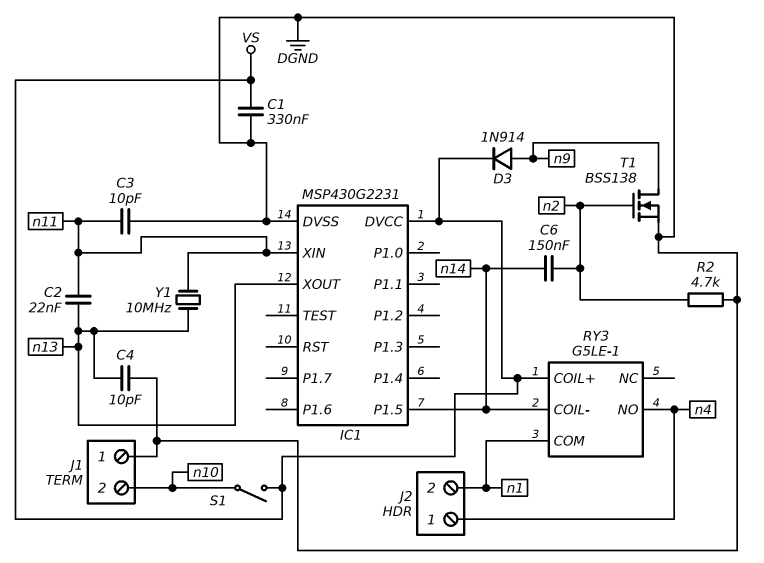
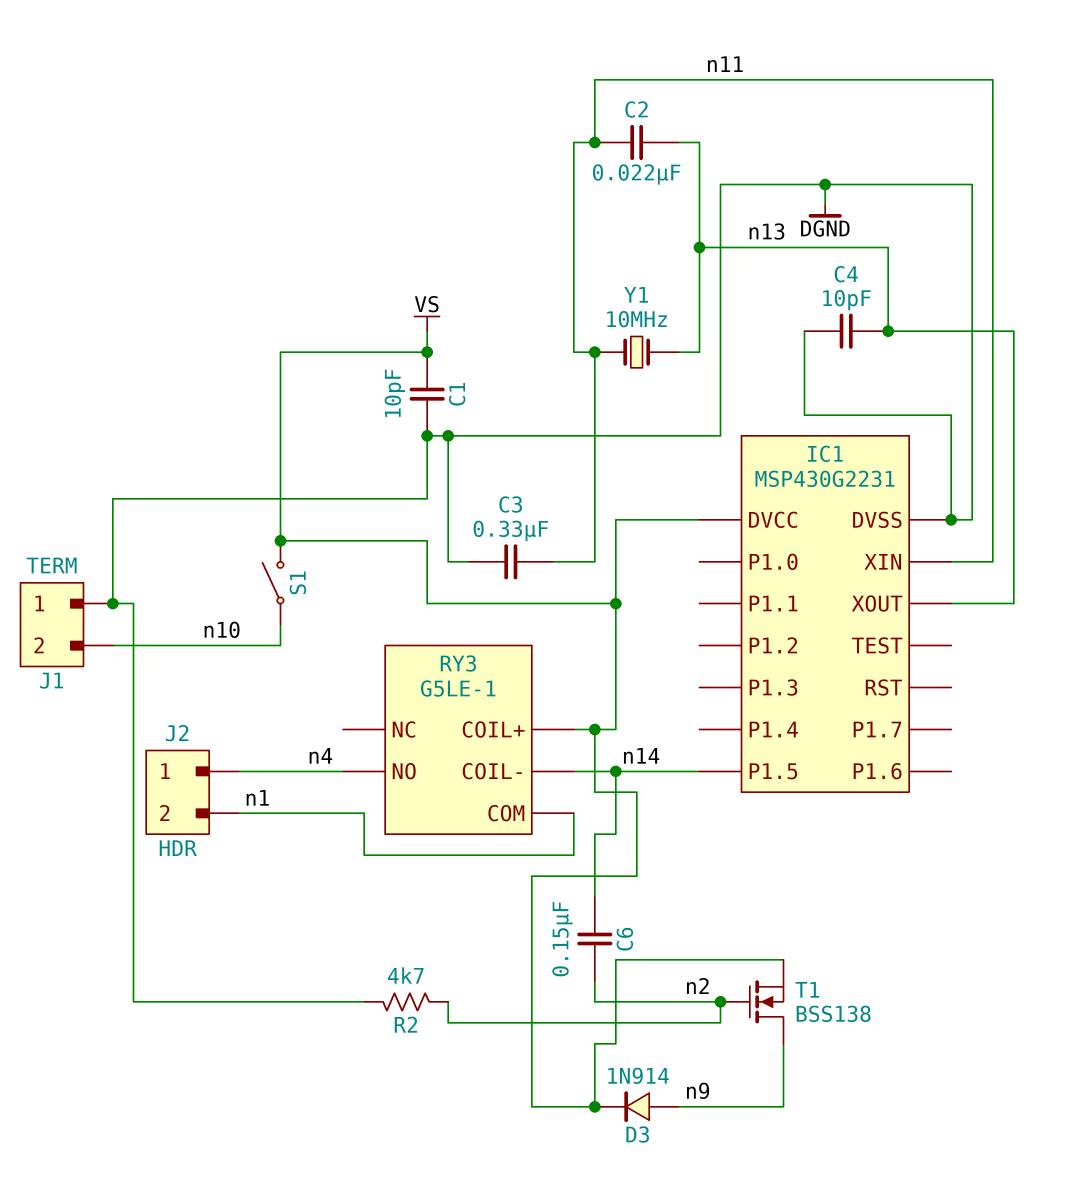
C1: 330nF (DGND, VS) -> 10pF (DGND, VS)
C3: 10pF (DGND, n11) -> 330nF (DGND, n11)
T1: NMOS BSS138 (G n2, D n9, S DGND) -> NMOS BSS138 (G n2, D n9, S VS)

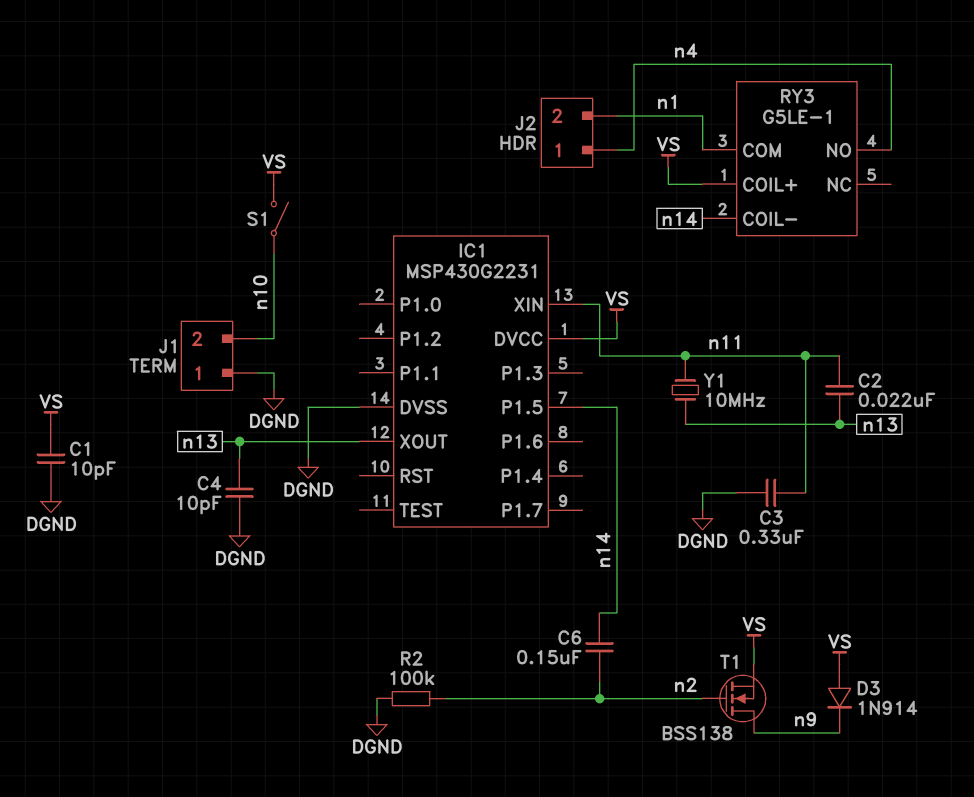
D3: diode 1N914 (A n9, K VS) -> diode 1N914 (A VS, K n9)
R2: 4.7k (DGND, n2) -> 100k (DGND, n2)

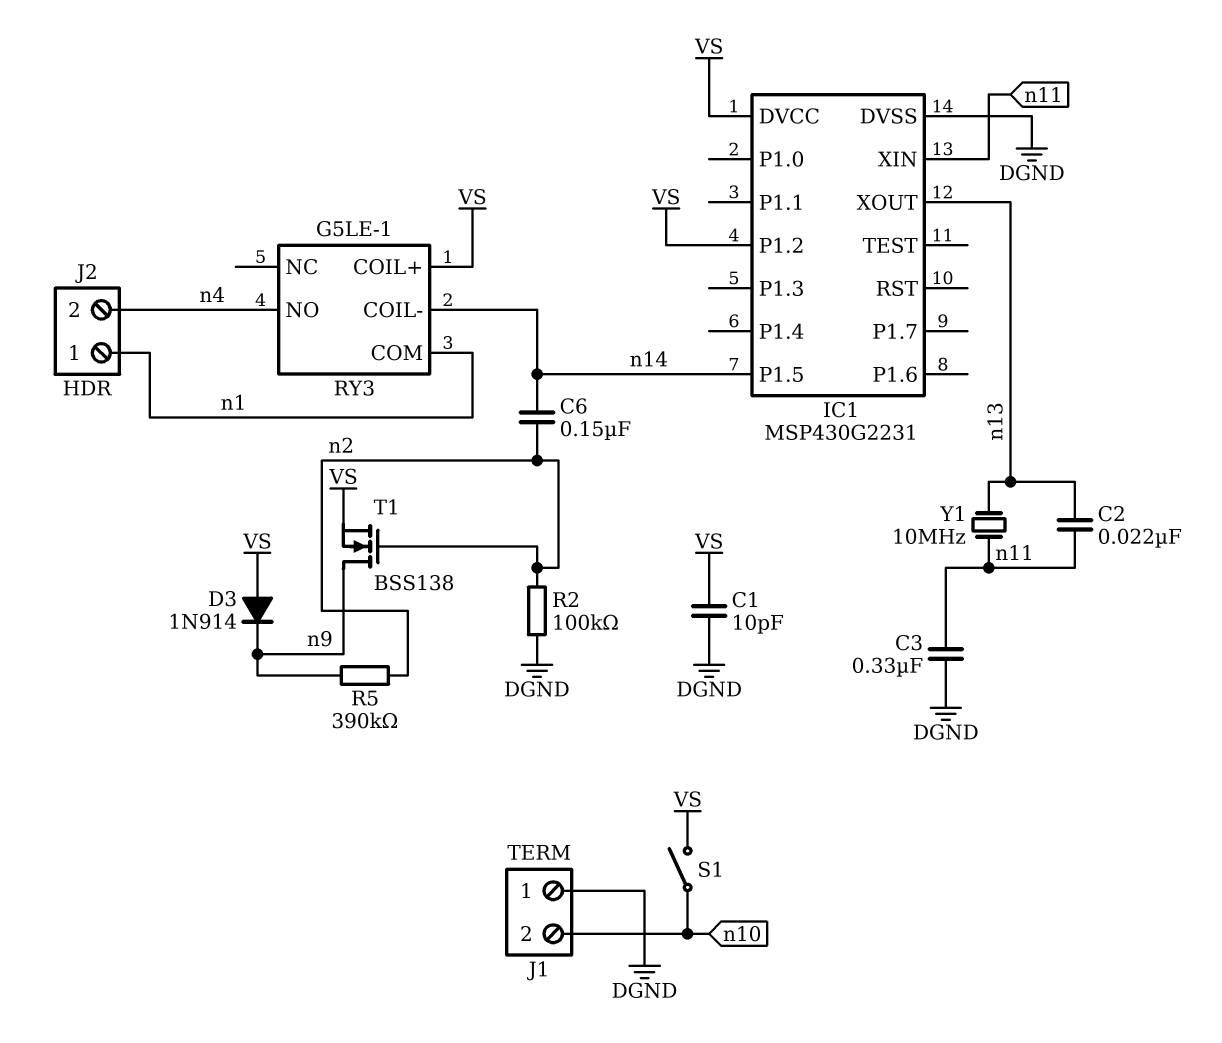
C4: 10pF (DGND, n13) -> none
IC1 pin P1.2: none -> VS
J2 pin 1: n4 -> n1
J2 pin 2: n1 -> n4
R5: none -> 390k (n2, n9)

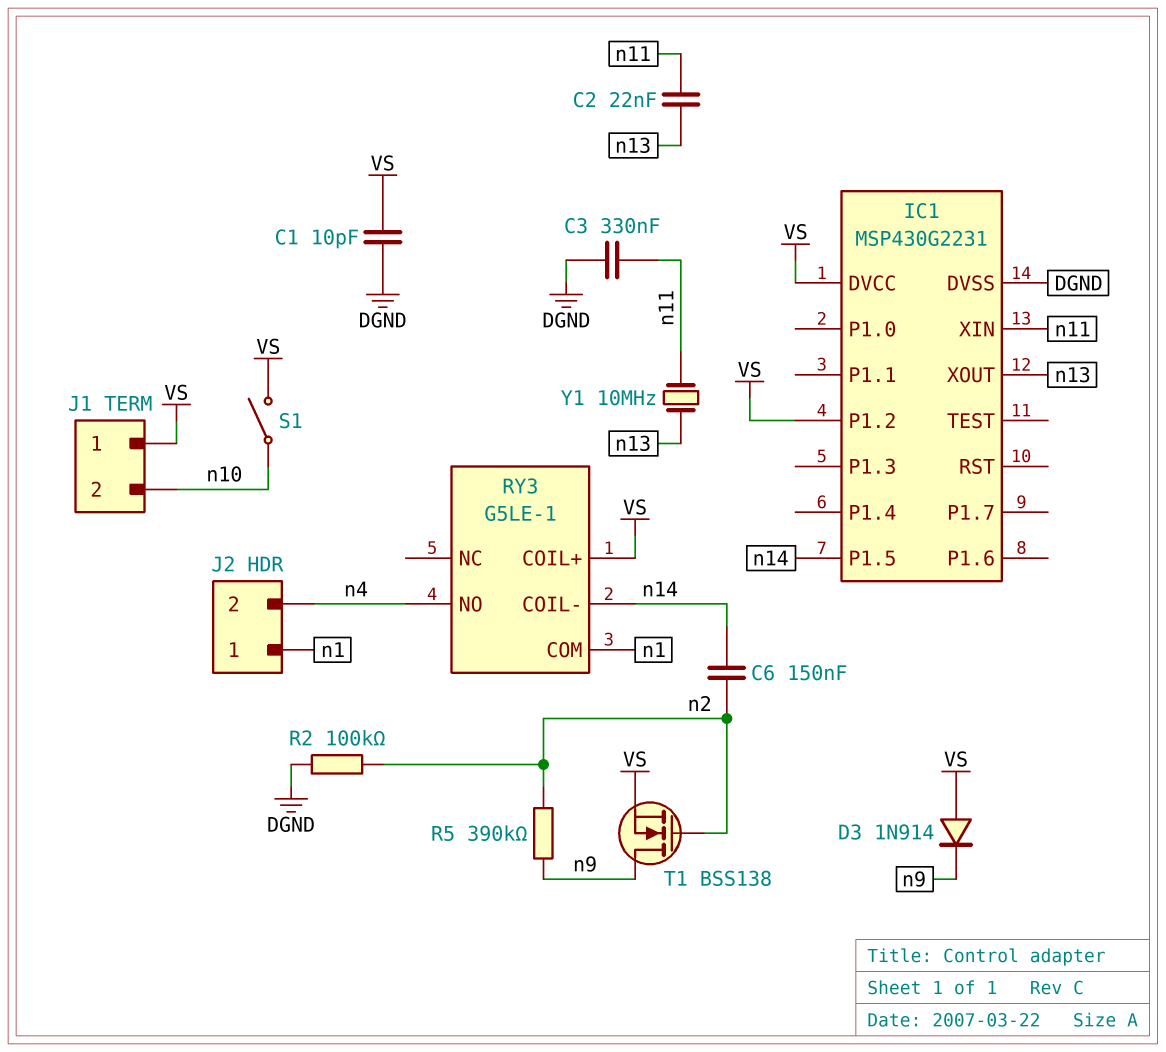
J1 pin 1: DGND -> VS

